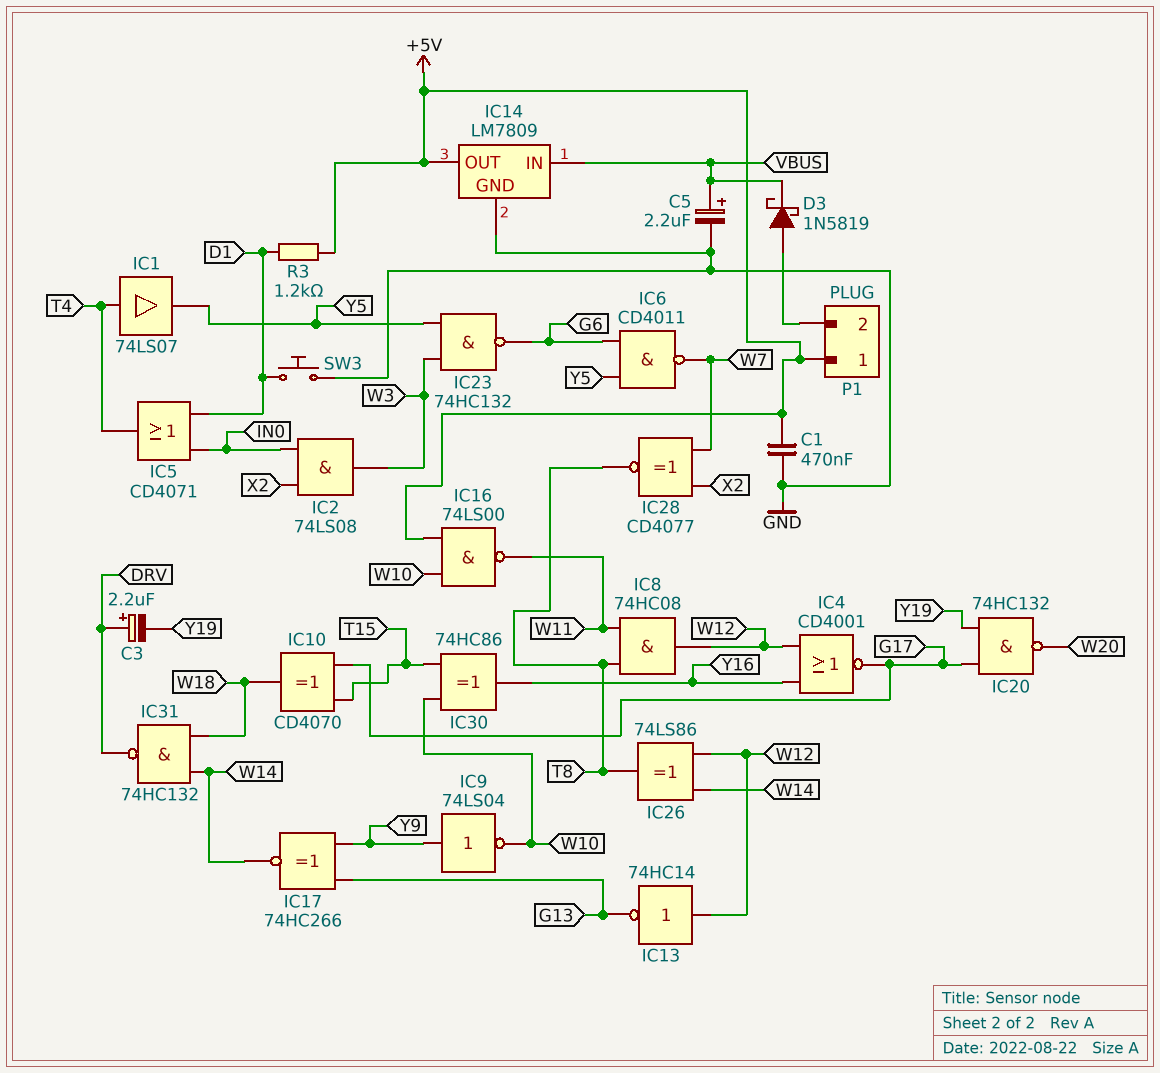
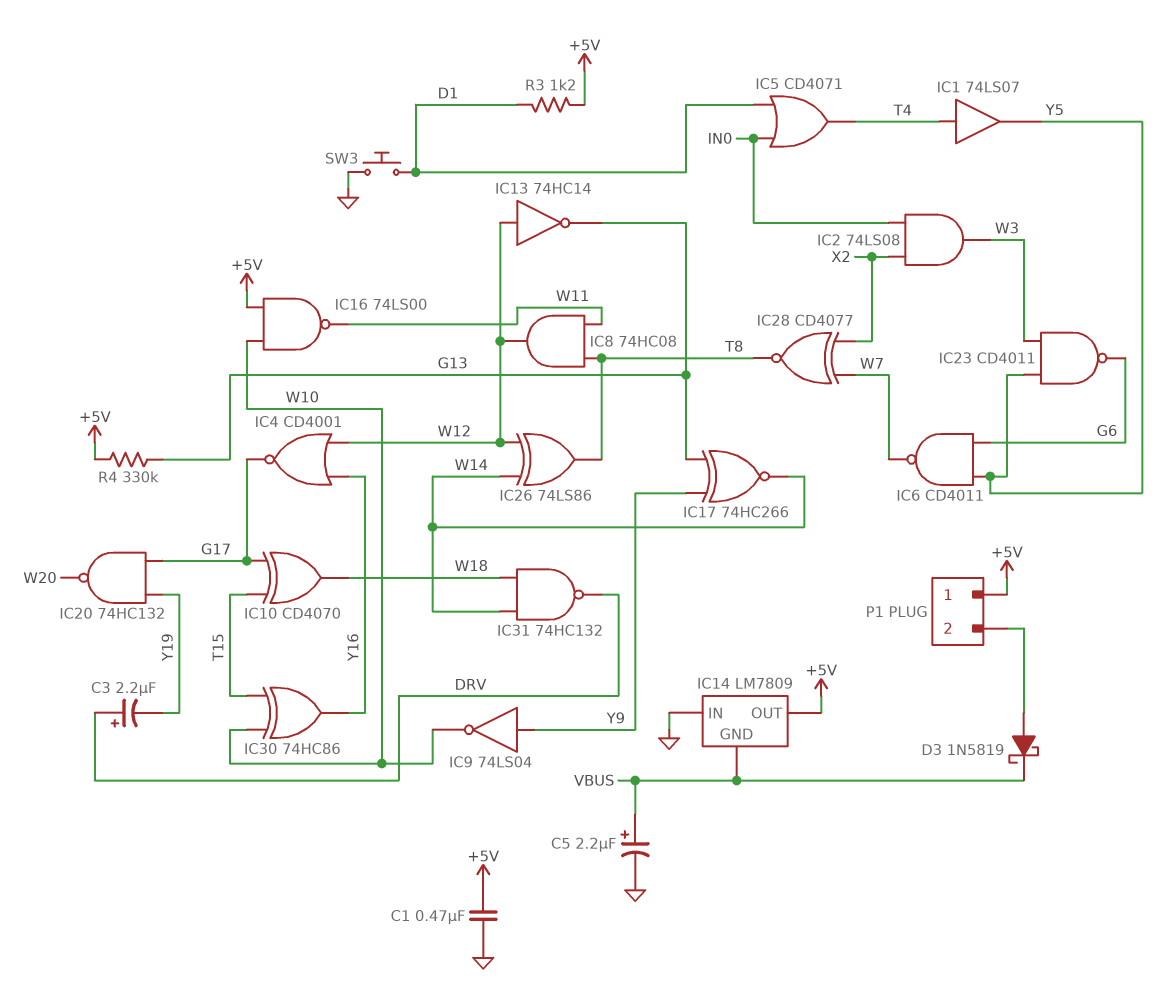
IC14 pin GND: GND -> VBUS
IC14 pin IN: VBUS -> GND
IC23: NAND 74HC132 (in W3, in Y5, out G6) -> NAND CD4011 (in W3, in Y5, out G6)
R4: none -> 330k (+5V, G13)

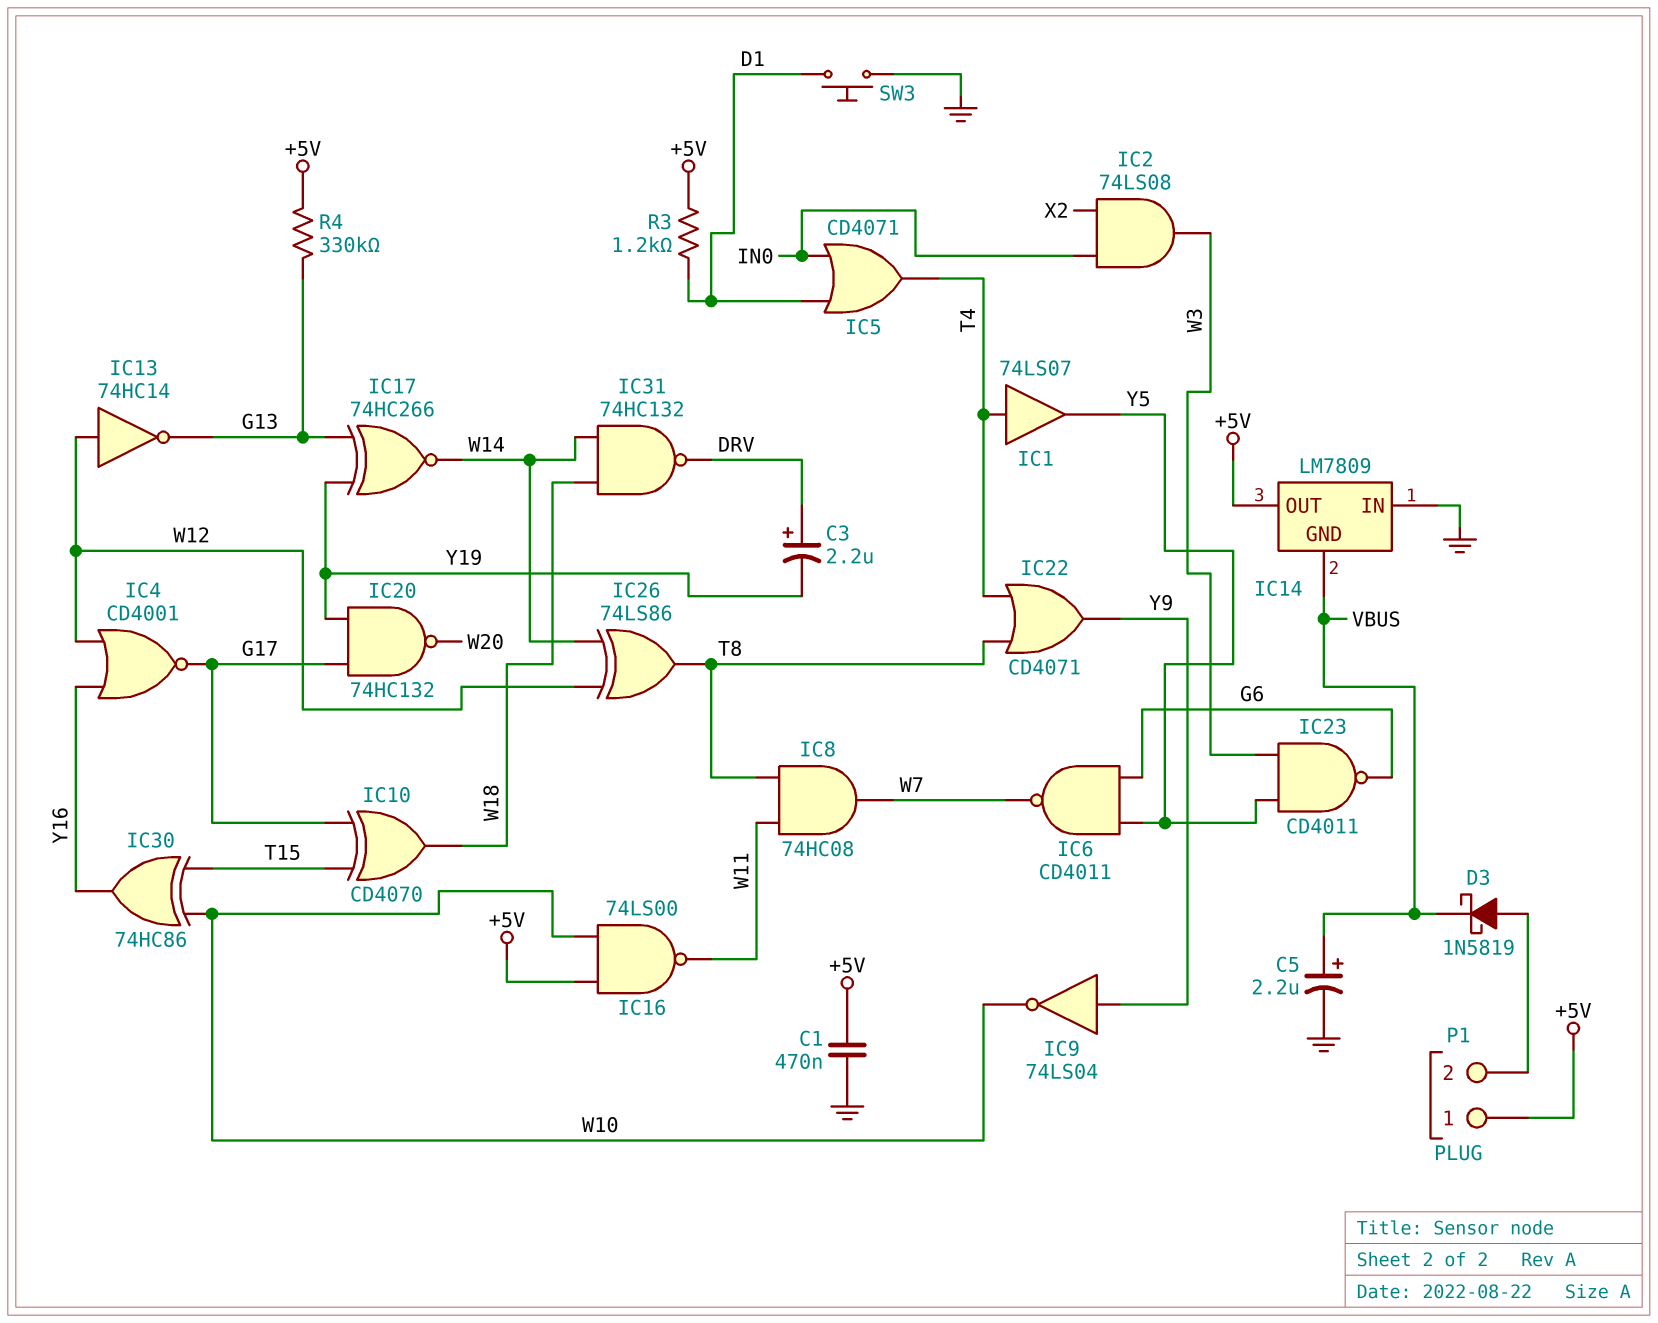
IC8: AND 74HC08 (in T8, in W11, out W12) -> AND 74HC08 (in T8, in W11, out W7)
IC17: XNOR 74HC266 (in G13, in Y9, out W14) -> XNOR 74HC266 (in G13, in Y19, out W14)
IC22: none -> OR CD4071 (in T4, in T8, out Y9)
IC28: XNOR CD4077 (in W7, in X2, out T8) -> none

